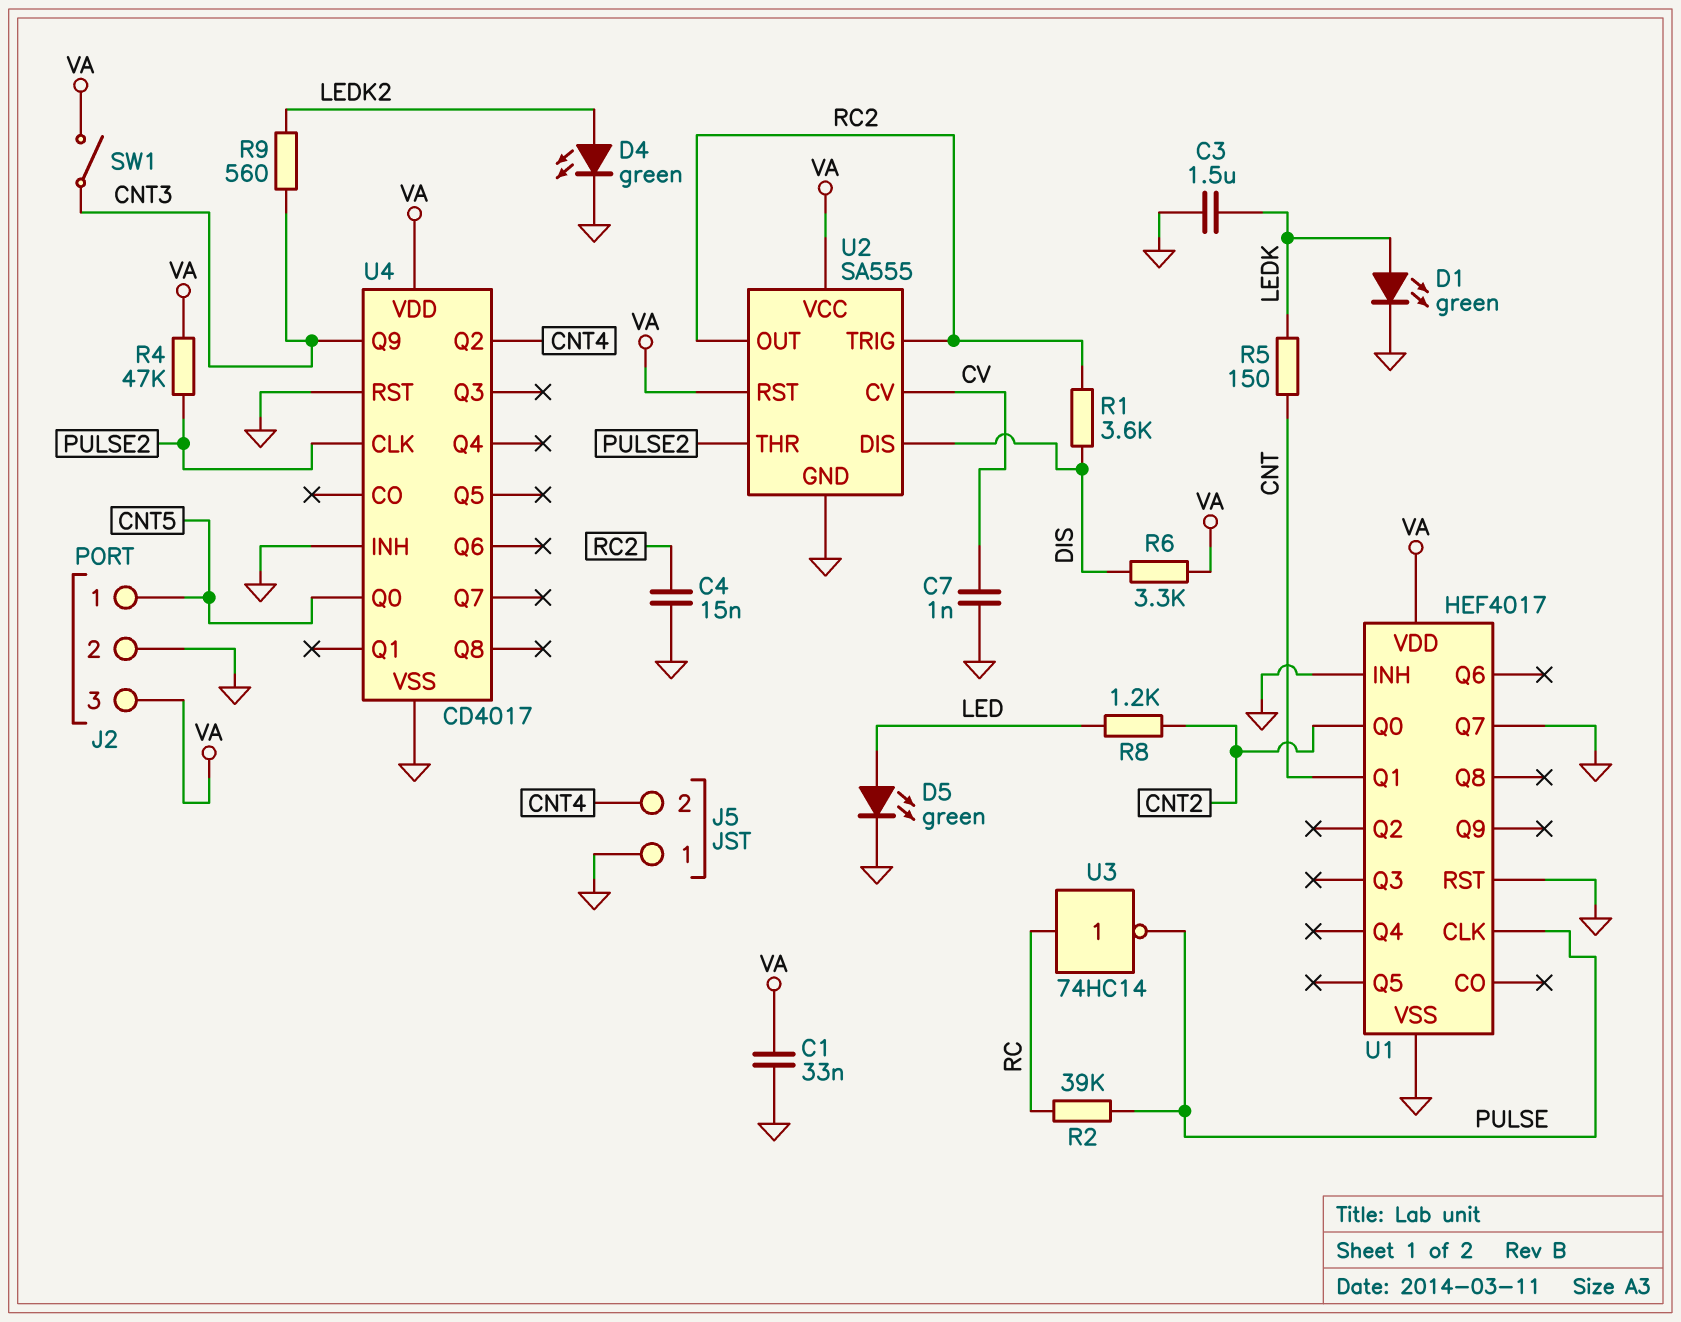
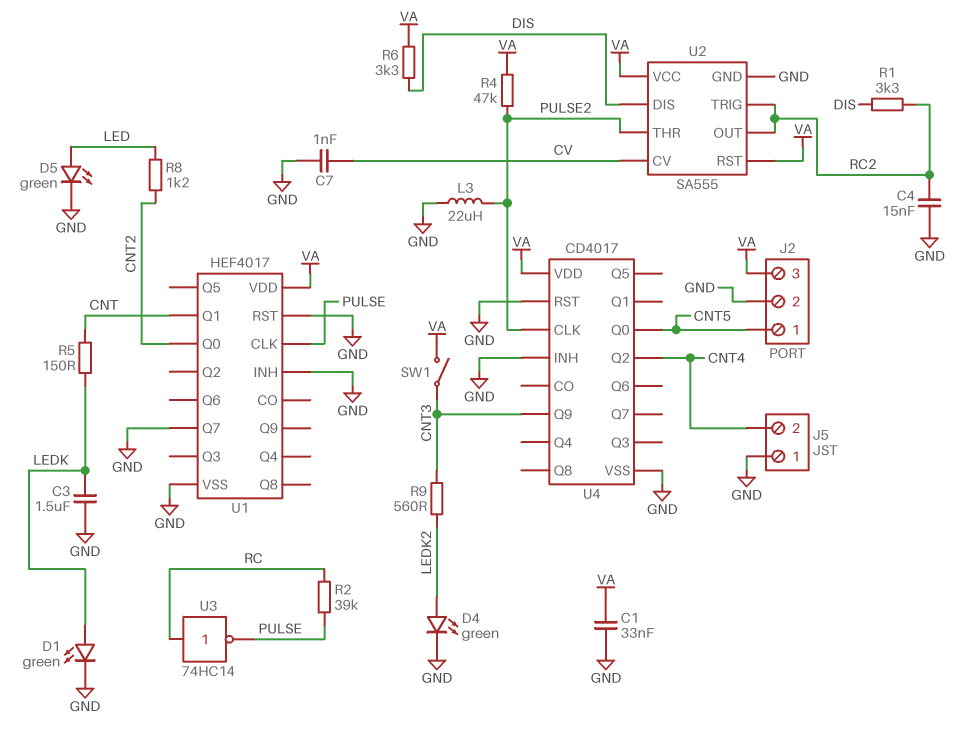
L3: none -> 22uH (GND, PULSE2)
R1: 3.6k (DIS, RC2) -> 3.3k (DIS, RC2)

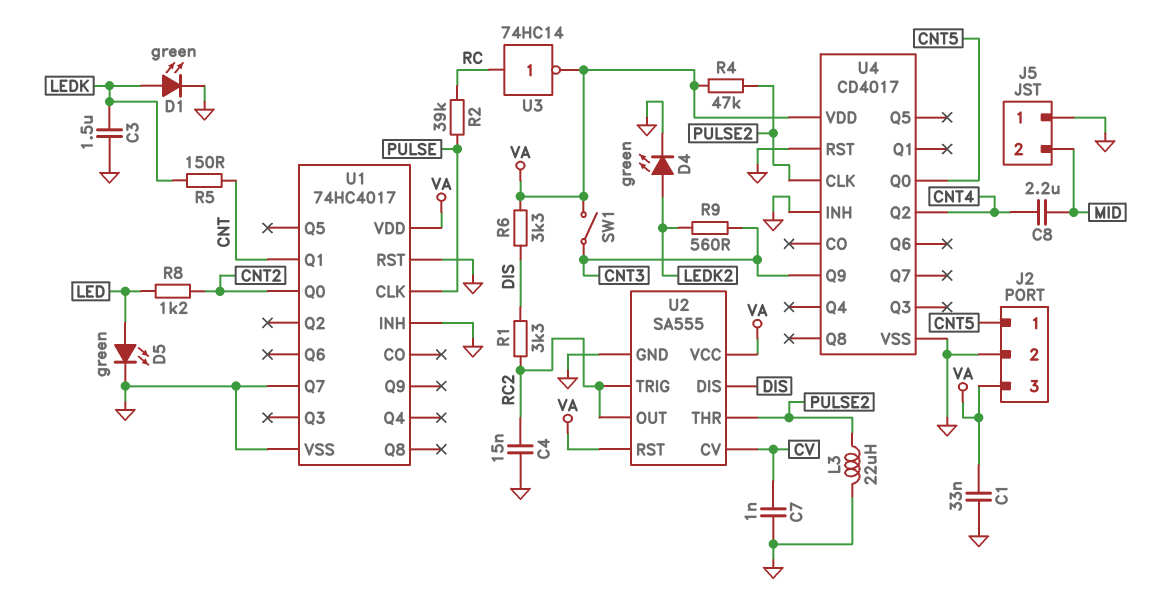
C8: none -> 2.2uF (CNT4, MID)
J5 pin 2: CNT4 -> MID
U1: HEF4017 -> 74HC4017
U3: NOT 74HC14 (in RC, out PULSE) -> NOT 74HC14 (in RC, out VA)

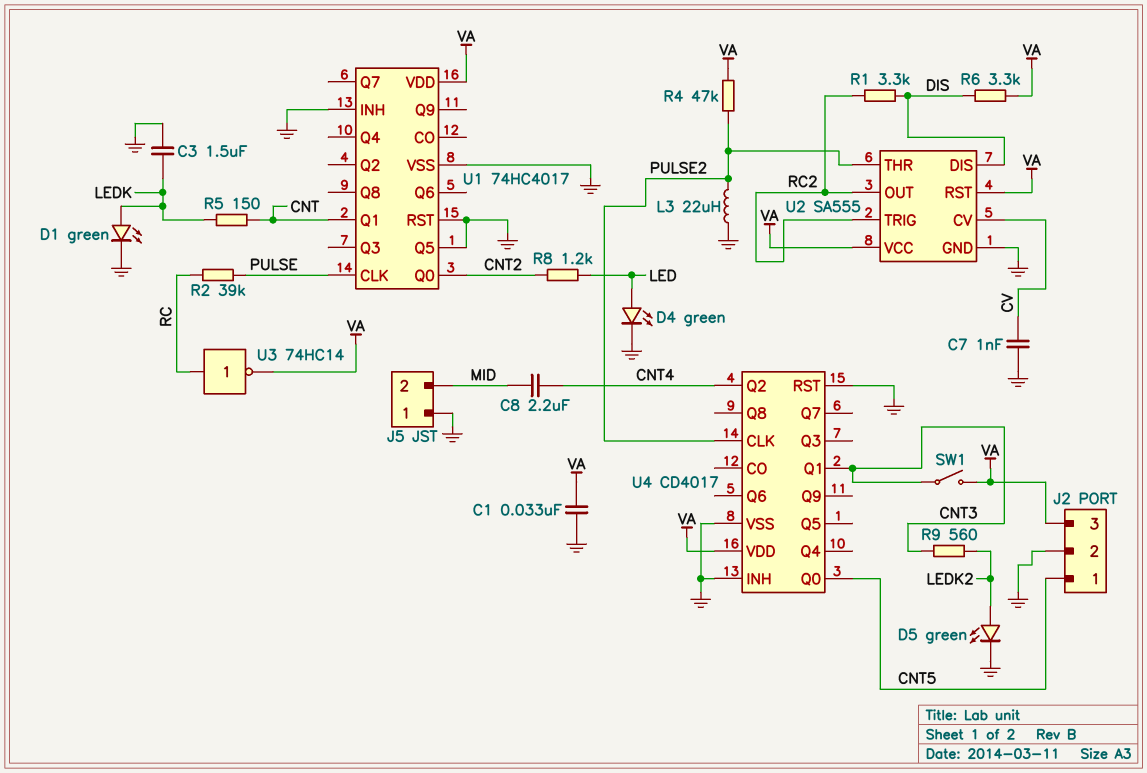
C4: 15nF (GND, RC2) -> none
D4: LED green (A LEDK2, K GND) -> LED green (A LED, K GND)
D5: LED green (A LED, K GND) -> LED green (A LEDK2, K GND)
U1 pin Q5: none -> GND
U1 pin Q7: GND -> none
U4 pin Q1: none -> CNT3
U4 pin Q9: CNT3 -> none

